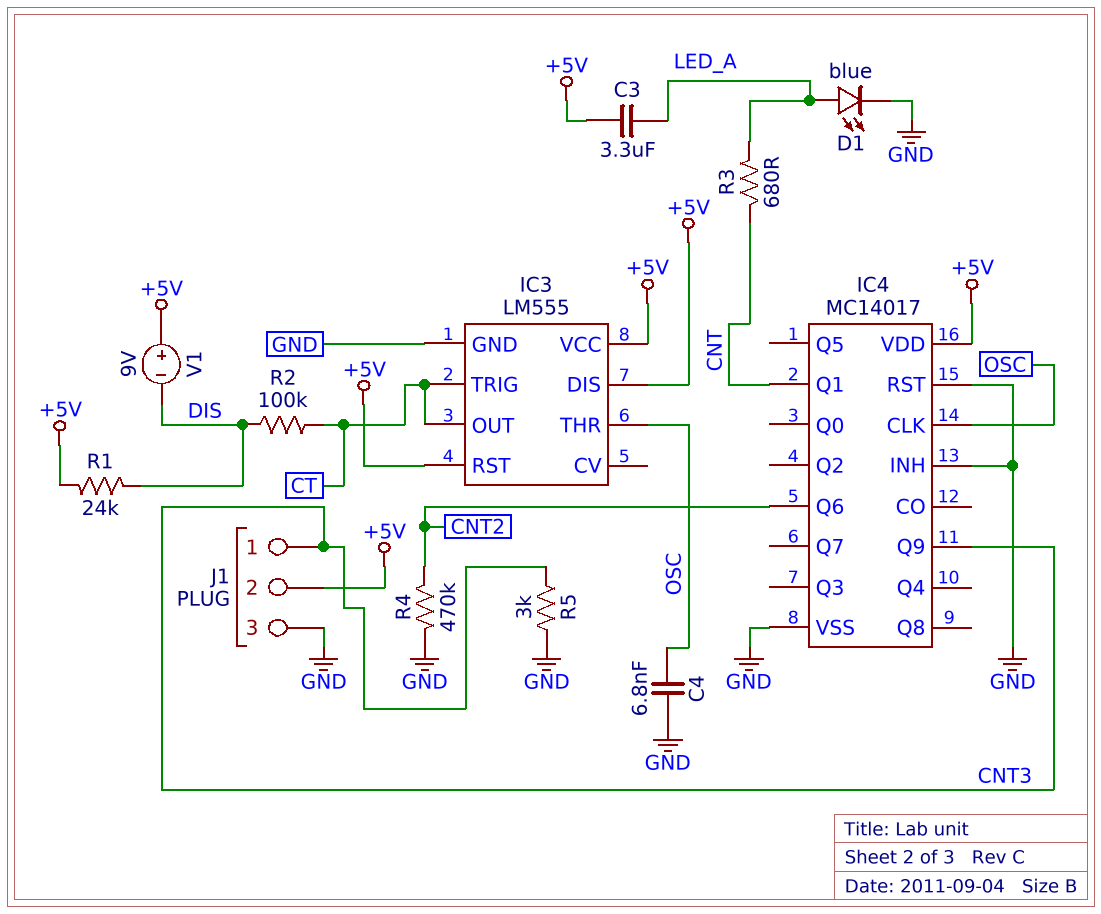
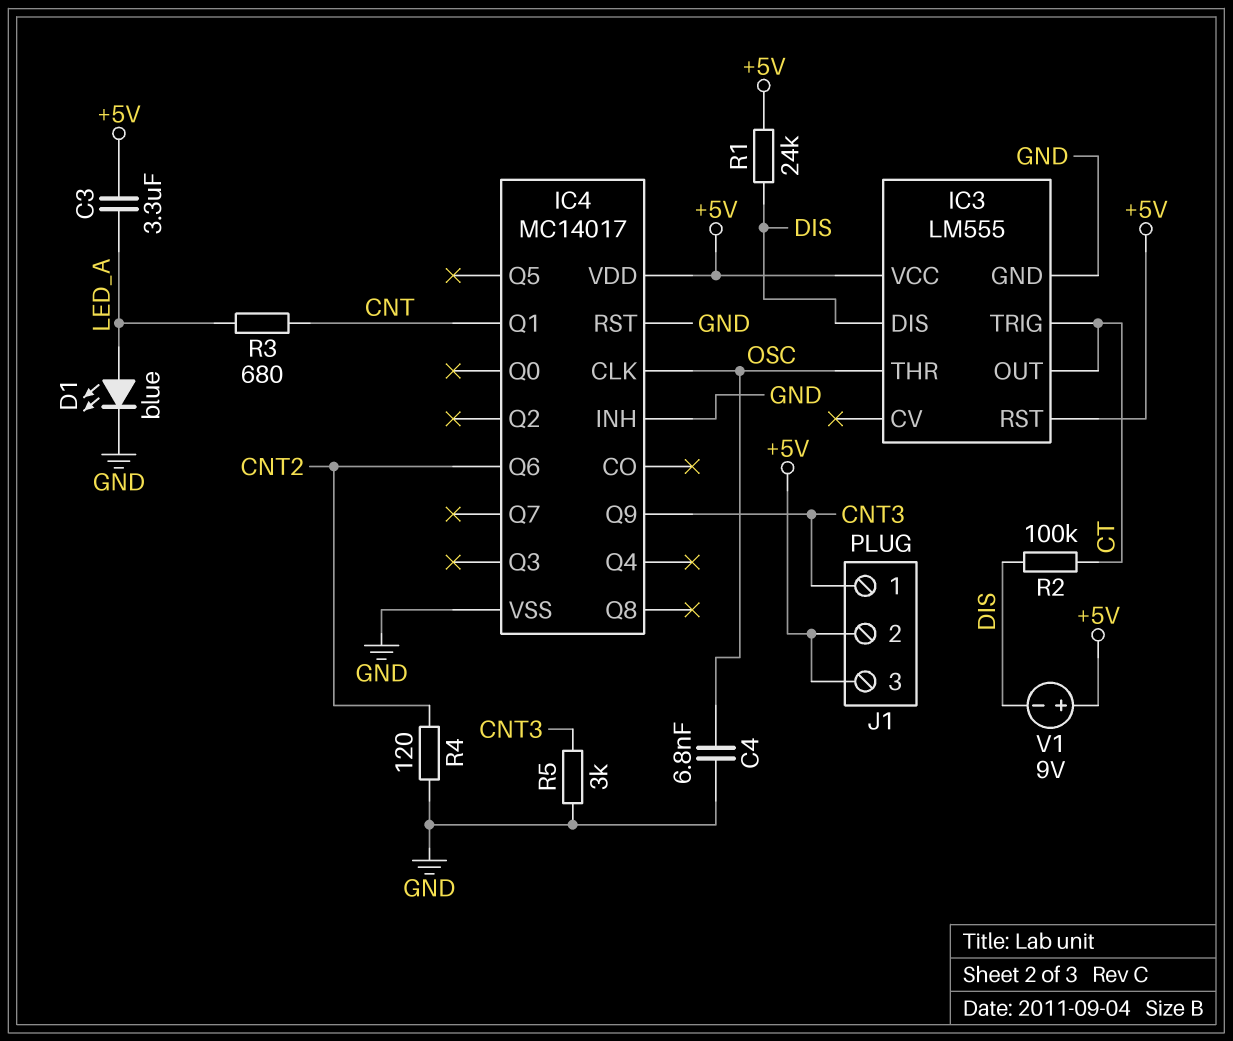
IC3 pin DIS: +5V -> DIS
J1 pin 3: GND -> +5V
R4: 470k (CNT2, GND) -> 120 (CNT2, GND)

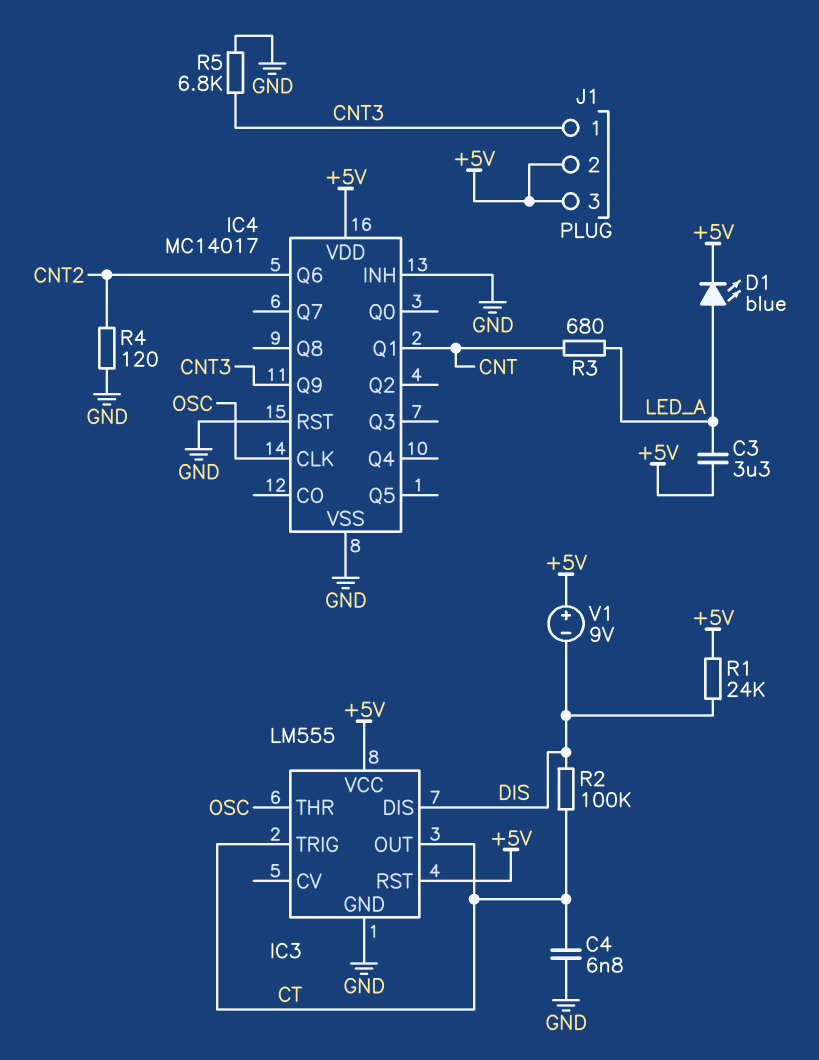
C4: 6.8nF (GND, OSC) -> 6.8nF (CT, GND)
D1: LED blue (A LED_A, K GND) -> LED blue (A LED_A, K +5V)
R5: 3k (CNT3, GND) -> 6.8k (CNT3, GND)

